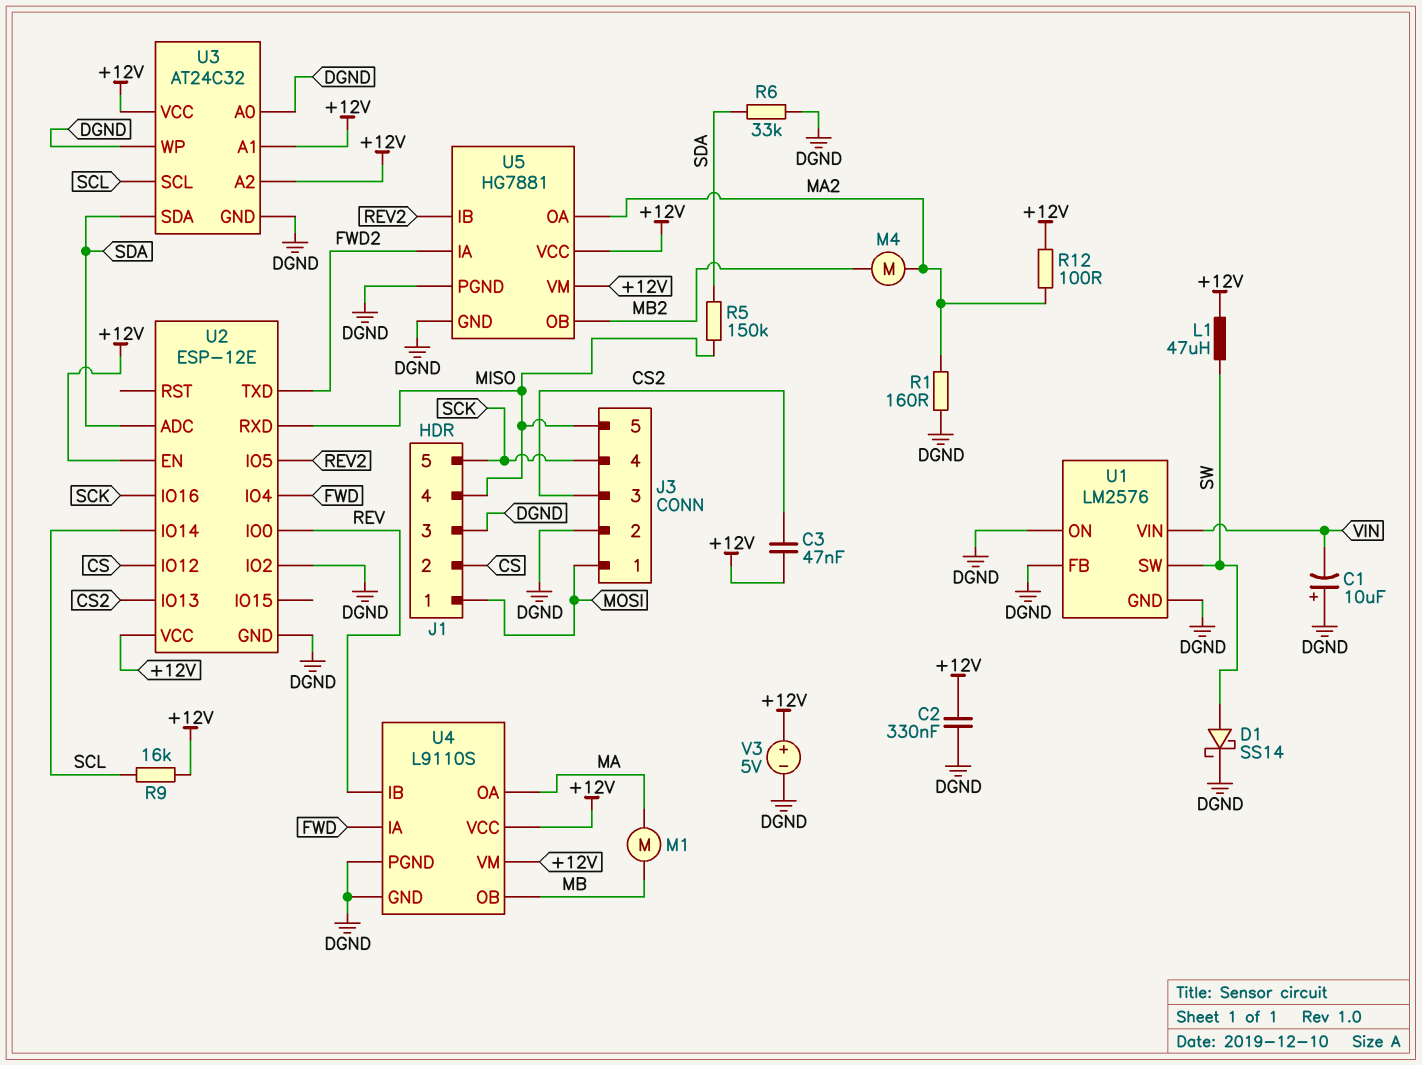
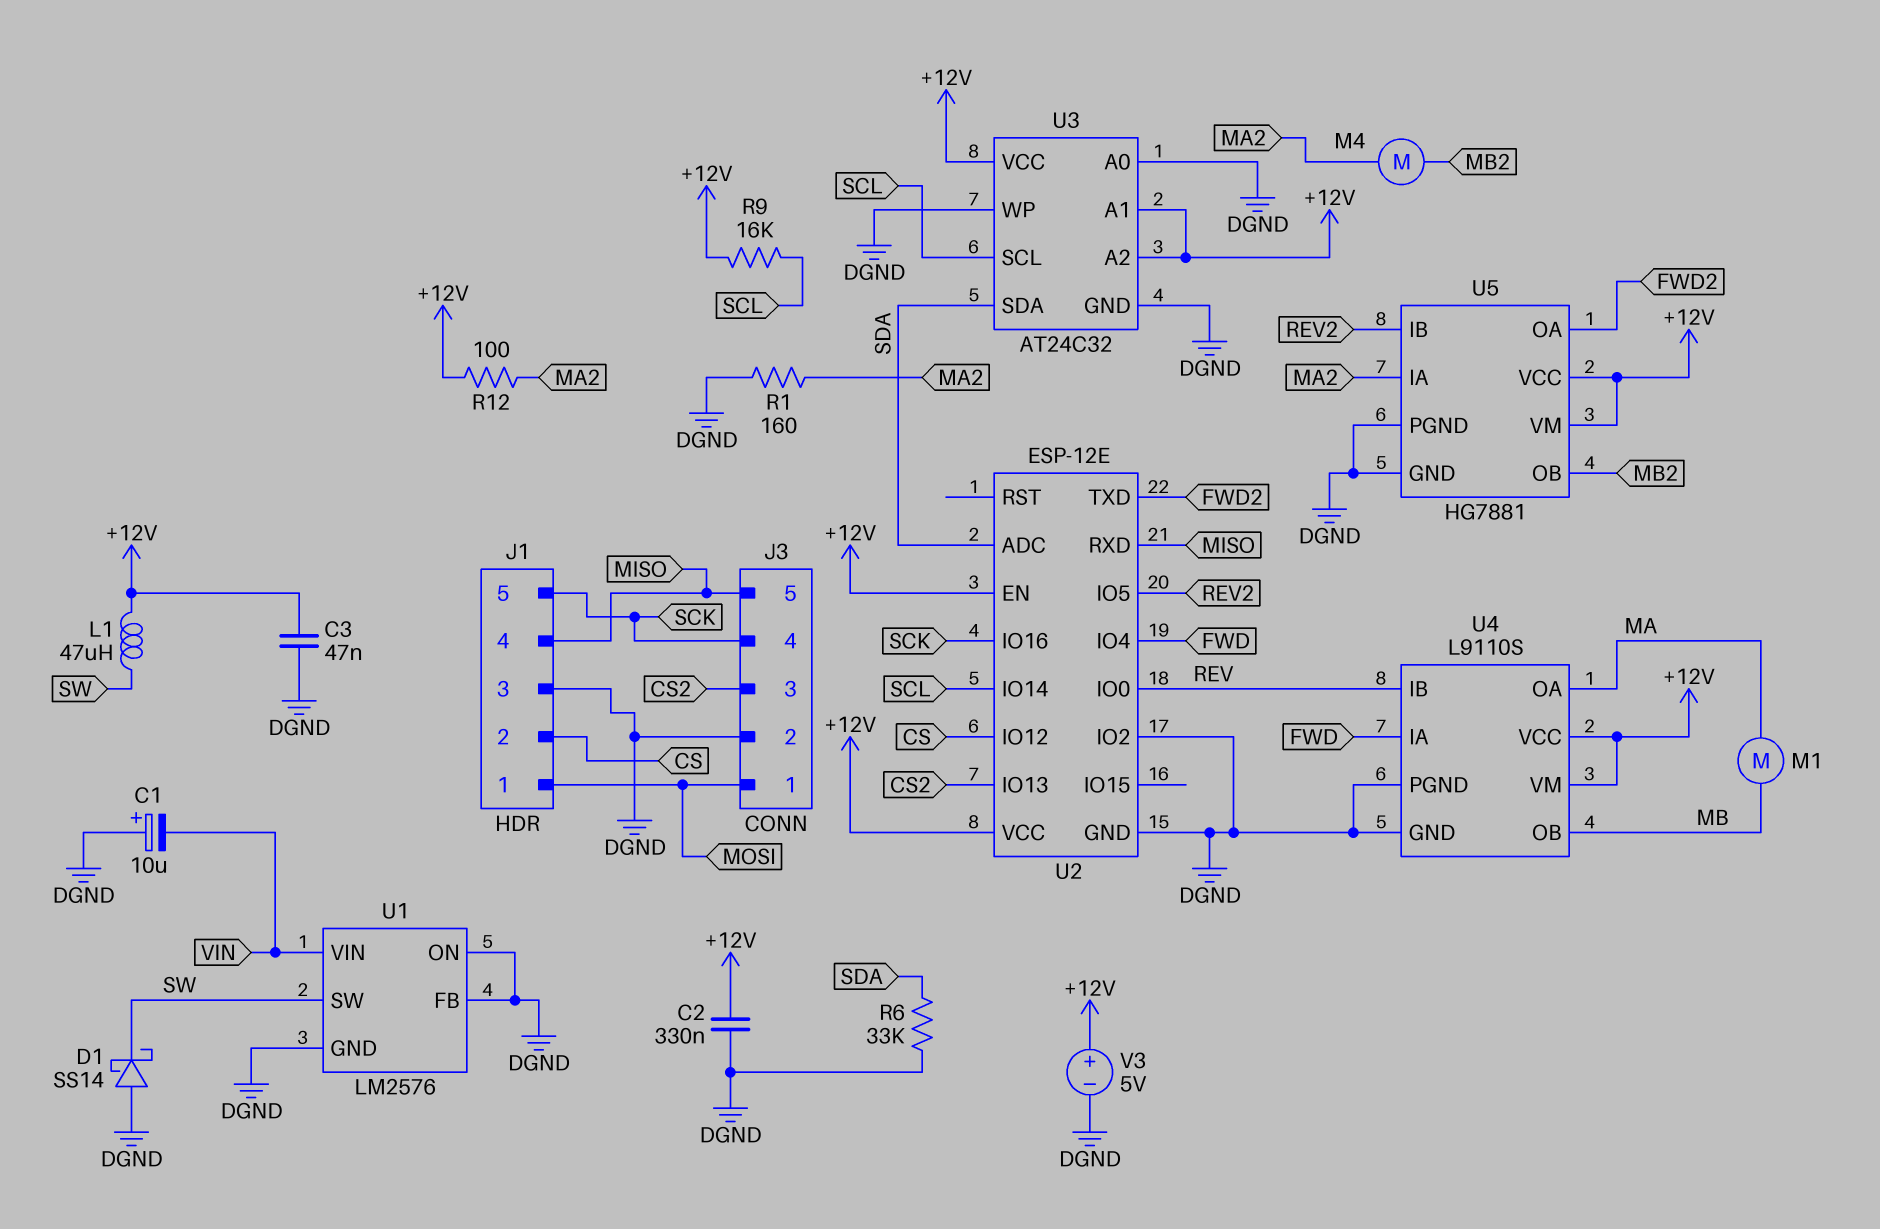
C3: 47nF (+12V, CS2) -> 47nF (+12V, DGND)
D1: schottky SS14 (A SW, K DGND) -> schottky SS14 (A DGND, K SW)
R5: 150k (MISO, SDA) -> none
U5 pin IA: FWD2 -> MA2
U5 pin OA: MA2 -> FWD2

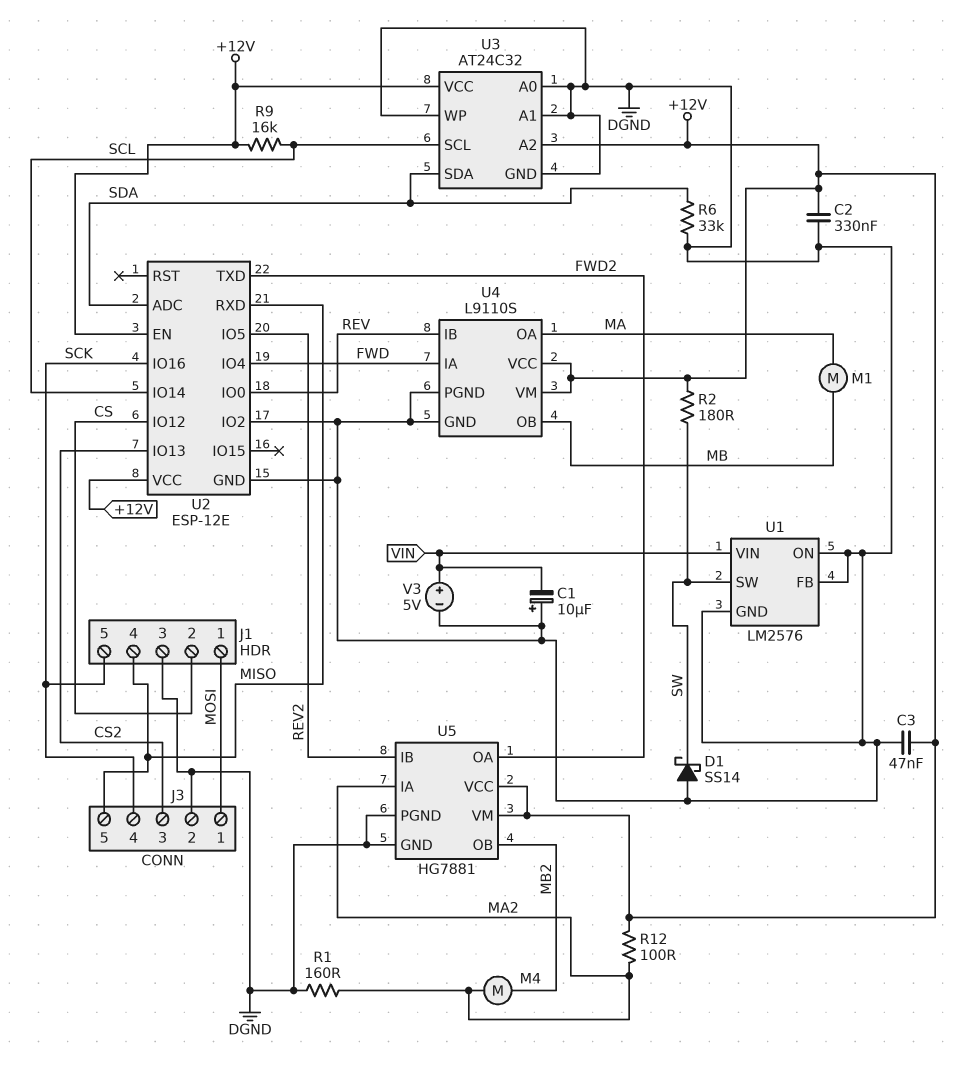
L1: 47uH (+12V, SW) -> none
R2: none -> 180 (+12V, SW)
U3 pin A1: +12V -> DGND
V3: 5V (plus +12V, minus DGND) -> 5V (plus VIN, minus DGND)

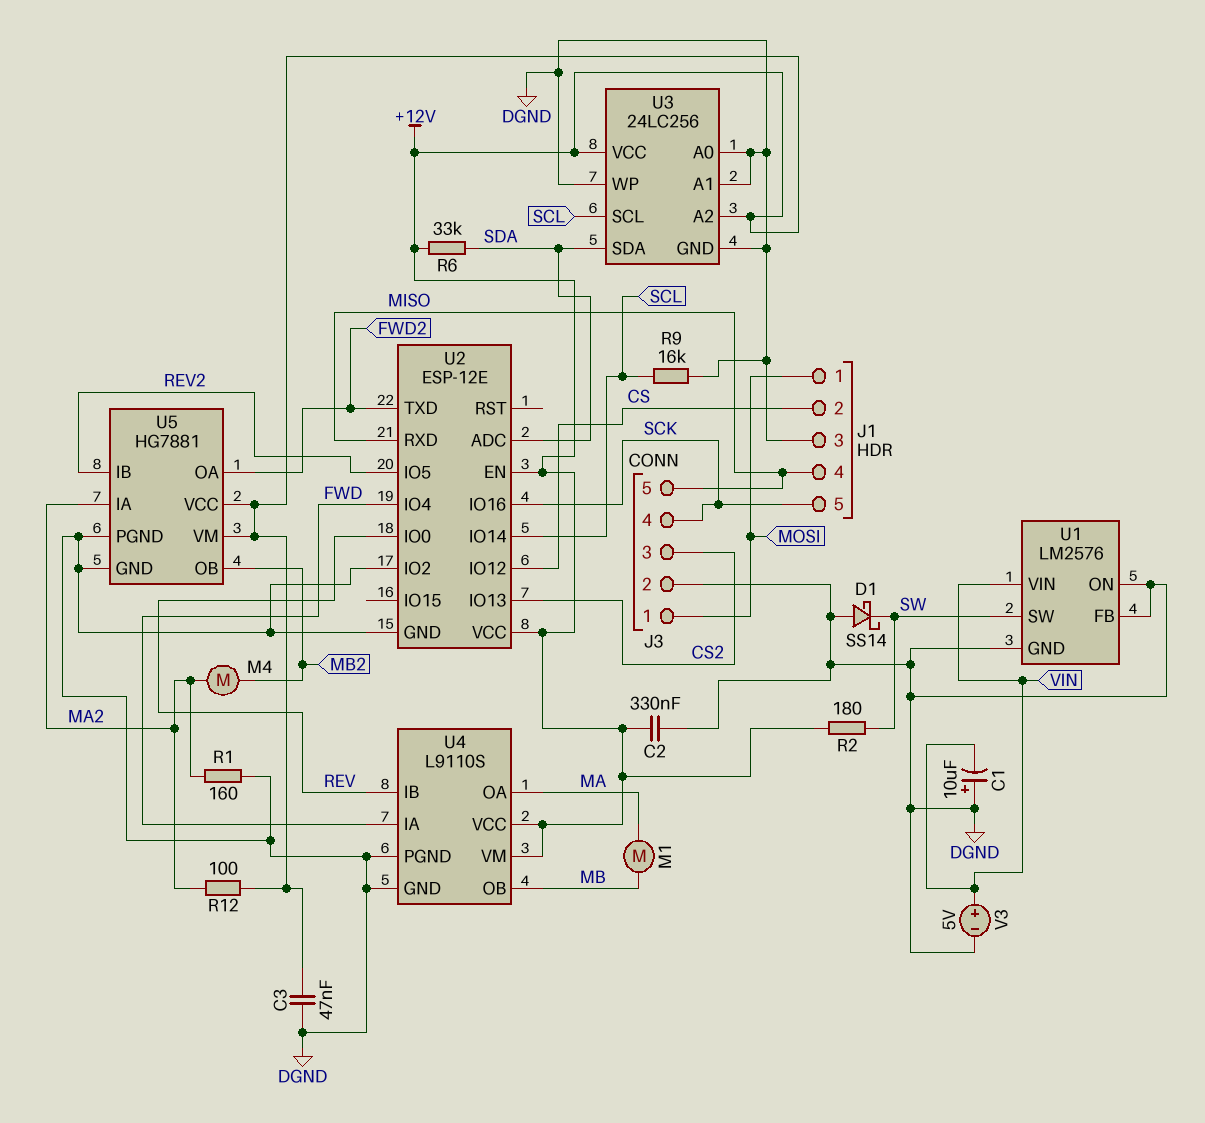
R6: 33k (DGND, SDA) -> 33k (+12V, SDA)
R9: 16k (+12V, SCL) -> 16k (DGND, SCL)
U3: AT24C32 -> 24LC256

